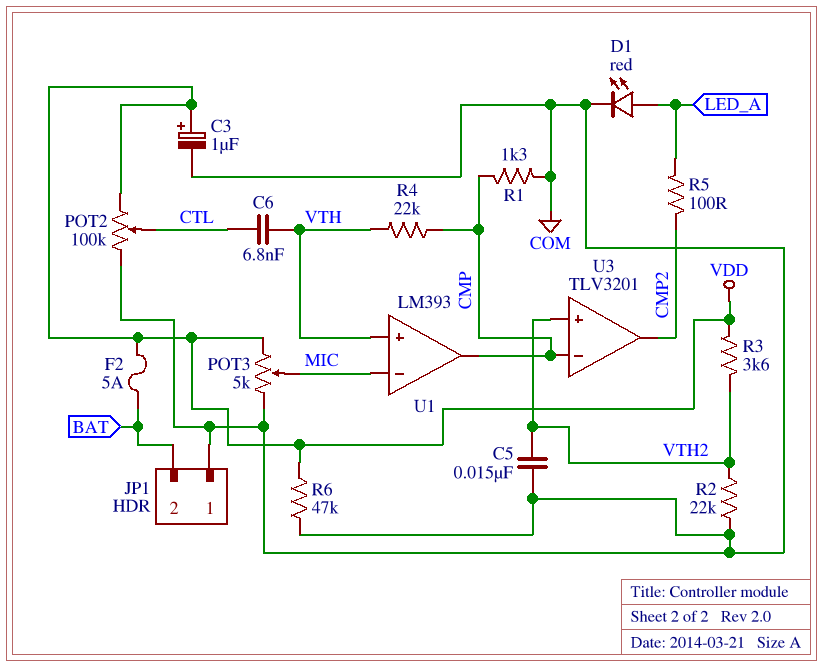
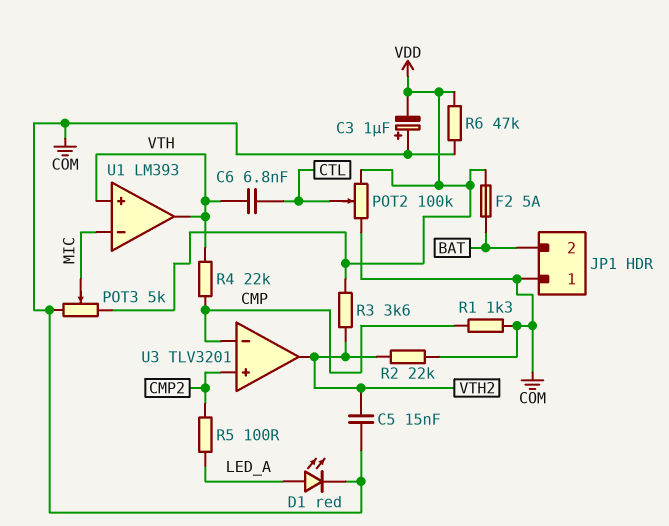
C3: 1uF (plus VDD, minus COM) -> 1uF (plus COM, minus VDD)
U1 pin out: CMP -> VTH
U3 pin in+: VTH2 -> CMP2
U3 pin out: CMP2 -> VTH2

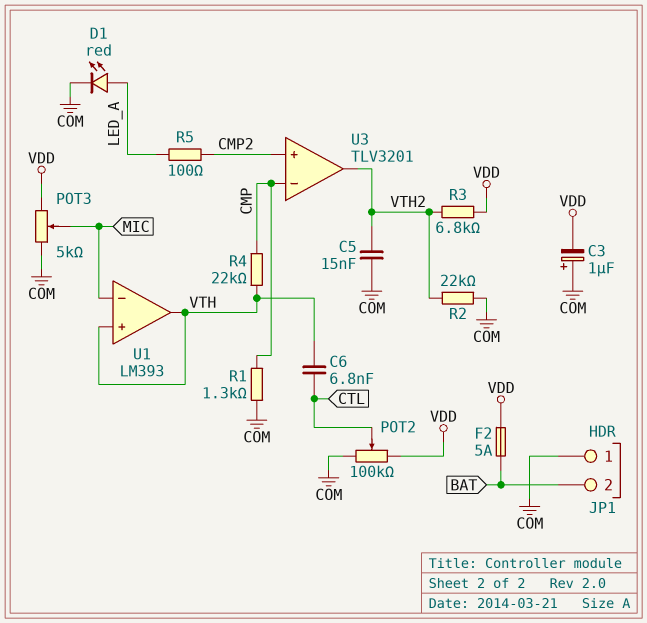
R3: 3.6k (VDD, VTH2) -> 6.8k (VDD, VTH2)
R6: 47k (COM, VDD) -> none

